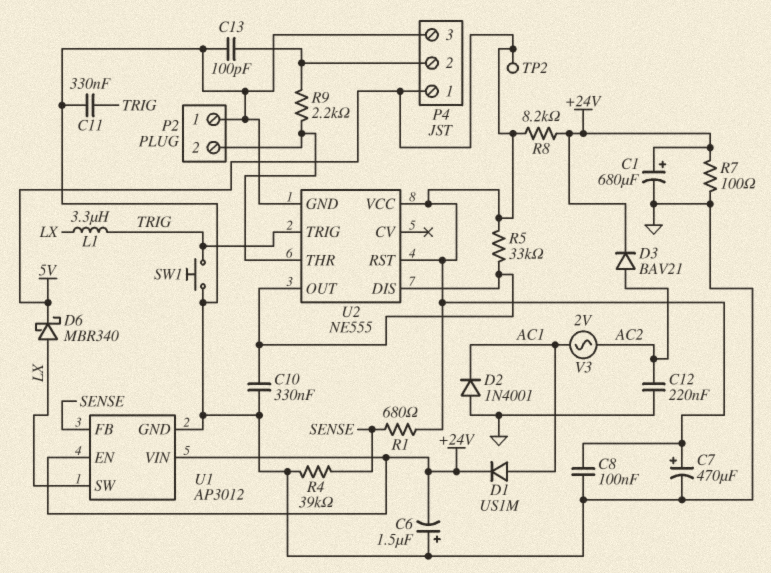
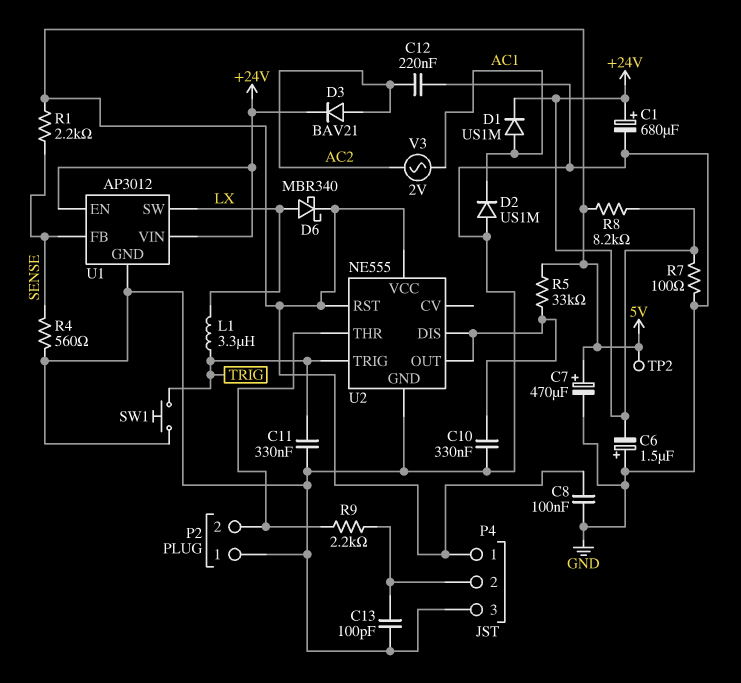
D2: diode 1N4001 (A GND, K AC1) -> diode US1M (A GND, K AC1)
R1: 680 (5V, SENSE) -> 2.2k (5V, SENSE)
R4: 39k (GND, SENSE) -> 560 (GND, SENSE)

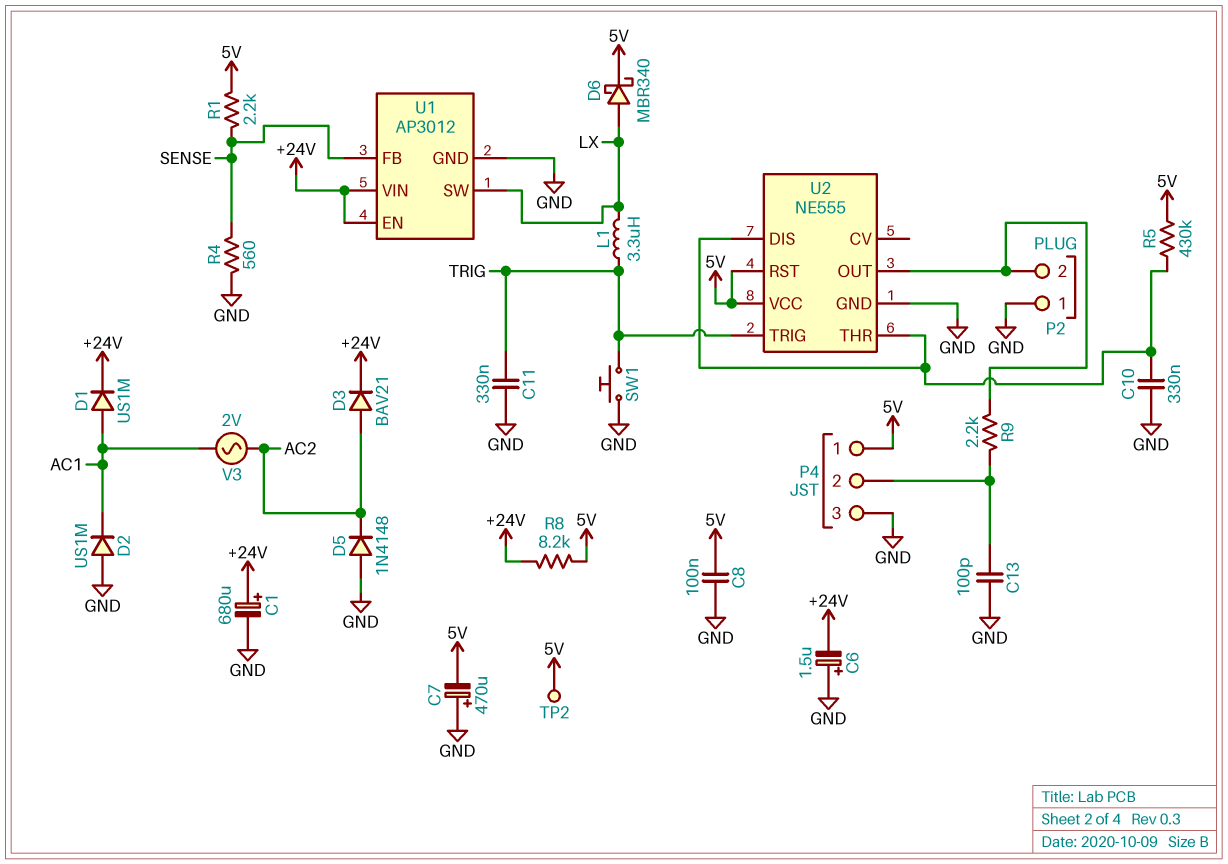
C7: 470uF (plus 5V, minus GND) -> 470uF (plus GND, minus 5V)
C12: 220nF (AC2, GND) -> none
D5: none -> diode 1N4148 (A GND, K AC2)
R5: 33k (5V, U2/DIS) -> 430k (5V, U2/DIS)
R7: 100 (+24V, GND) -> none
U2 pin OUT: U2/DIS -> P2/2
U2 pin THR: P2/2 -> U2/DIS

